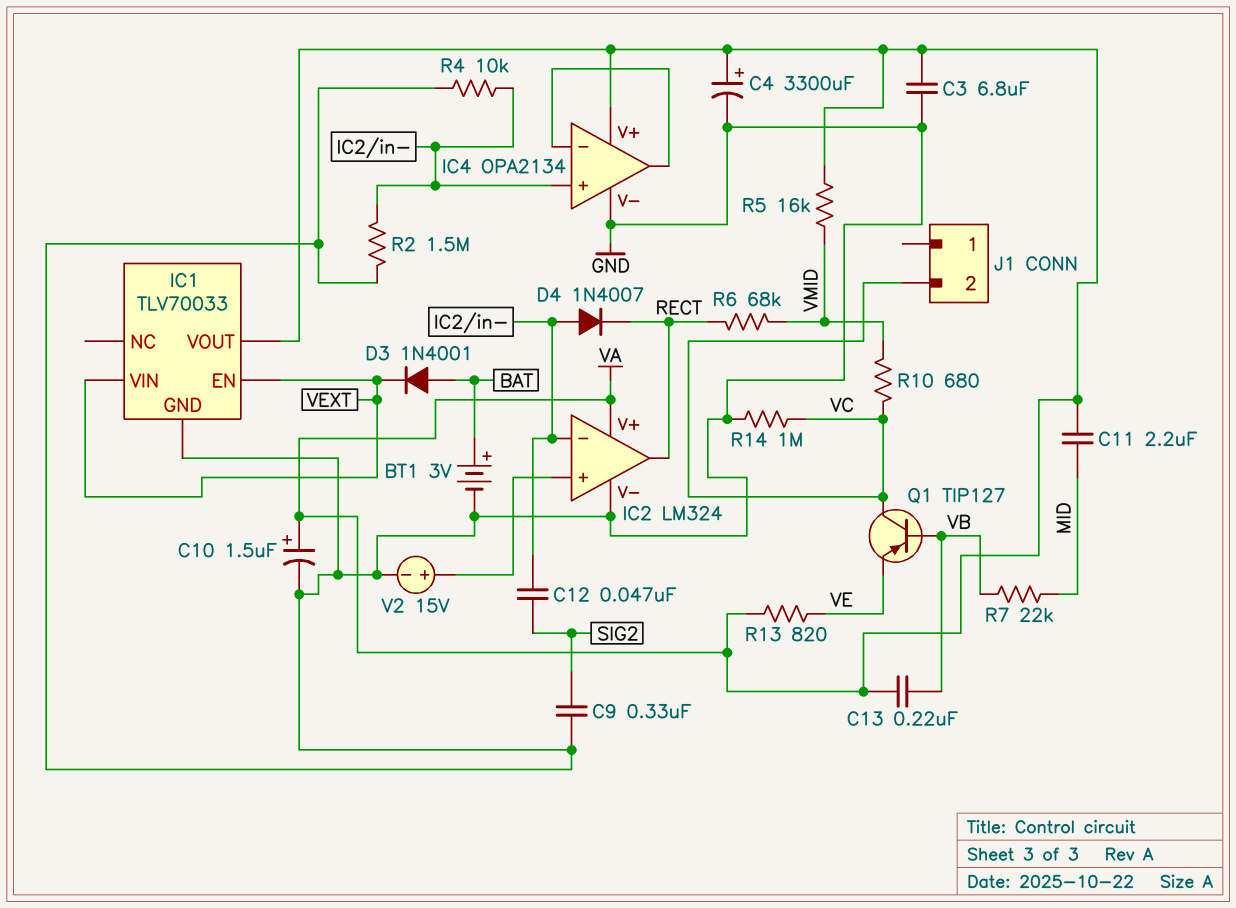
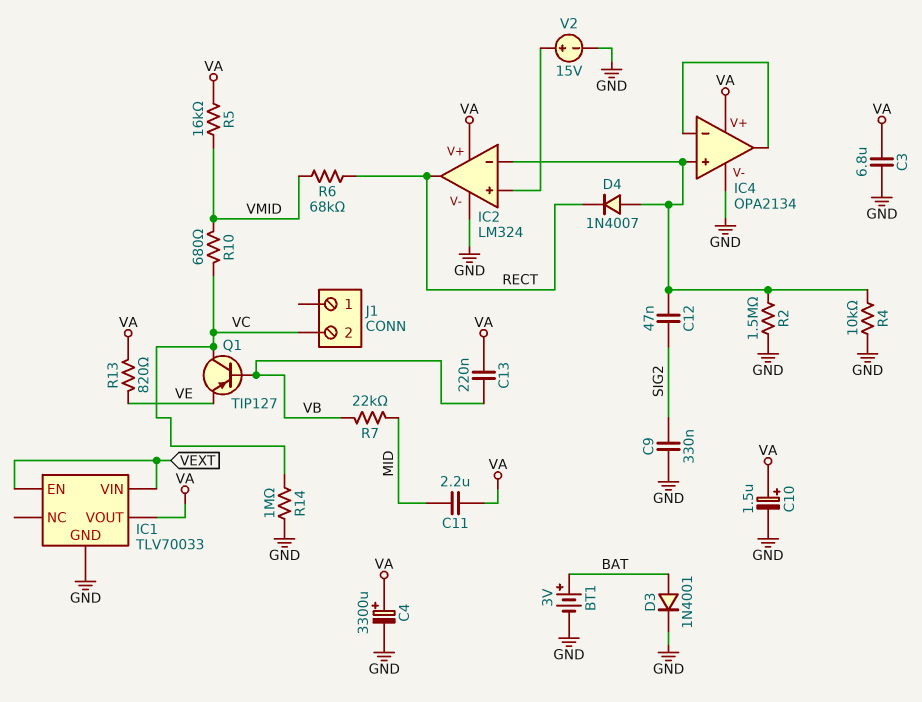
D3: diode 1N4001 (A BAT, K VEXT) -> diode 1N4001 (A BAT, K GND)

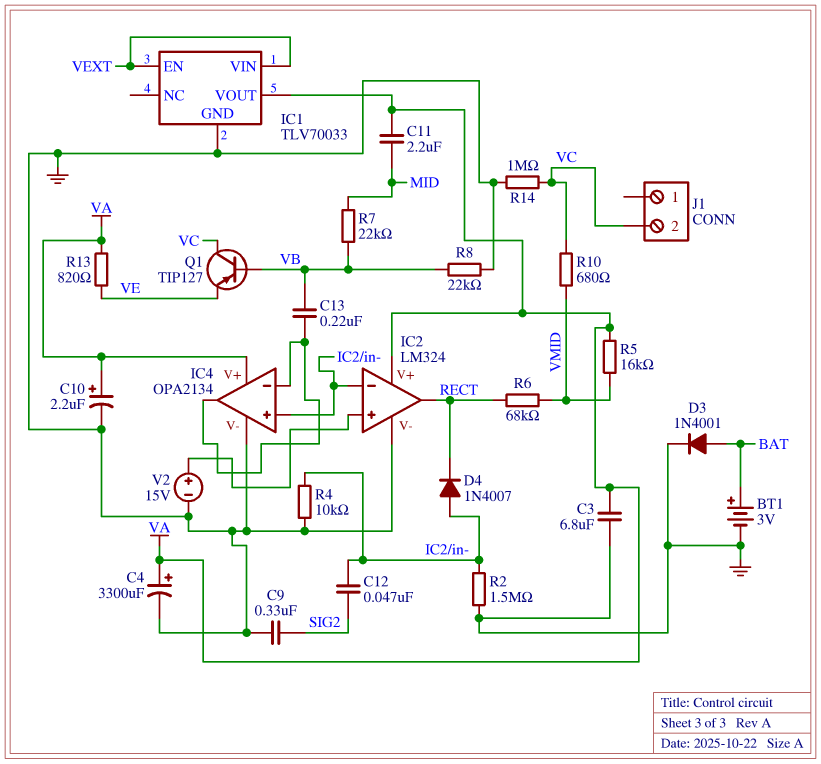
C10: 1.5uF (plus VA, minus GND) -> 2.2uF (plus VA, minus GND)
C13: 220nF (VA, VB) -> 220nF (IC4/in-, VB)
R8: none -> 22k (GND, VB)

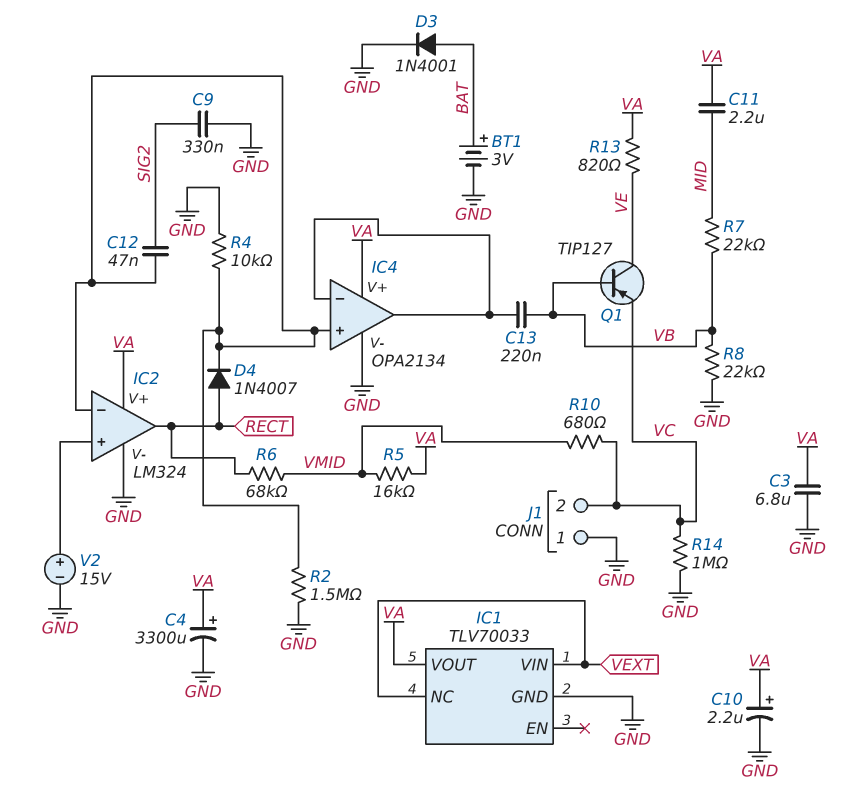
D4: diode 1N4007 (A IC2/in-, K RECT) -> diode 1N4007 (A RECT, K IC2/in-)
IC1 pin EN: VEXT -> none
IC1 pin NC: none -> VEXT
J1 pin 1: none -> GND
Q1: PNP TIP127 (B VB, C VC, E VE) -> PNP TIP127 (B VB, C VE, E VC)

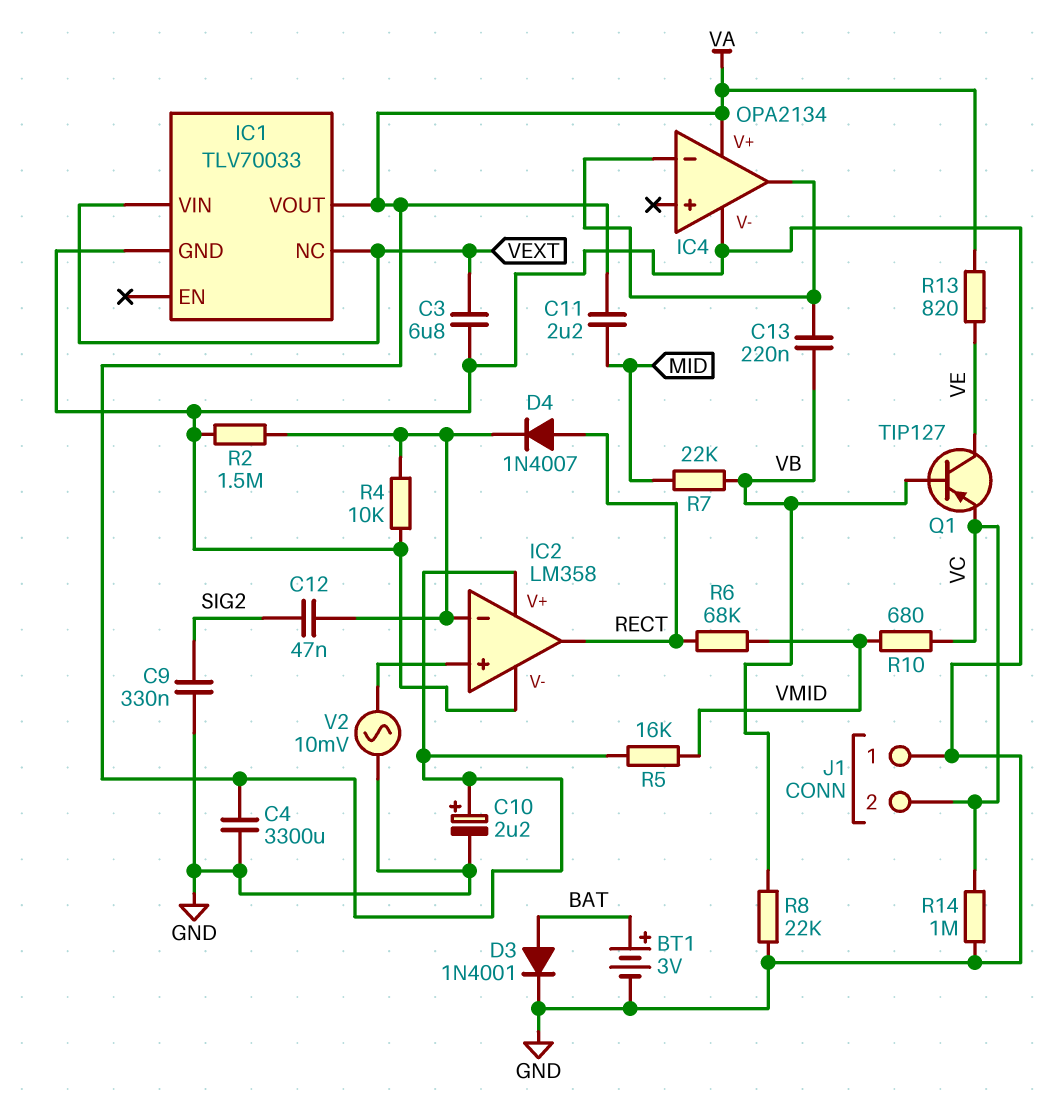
C3: 6.8uF (GND, VA) -> 6.8uF (GND, VEXT)
C4: 3300uF (plus VA, minus GND) -> 3300uF (GND, VA)
IC2: LM324 -> LM358
IC4 pin in+: IC2/in- -> none
V2: 15V (plus IC2/in+, minus GND) -> AC 10mV (GND, IC2/in+)

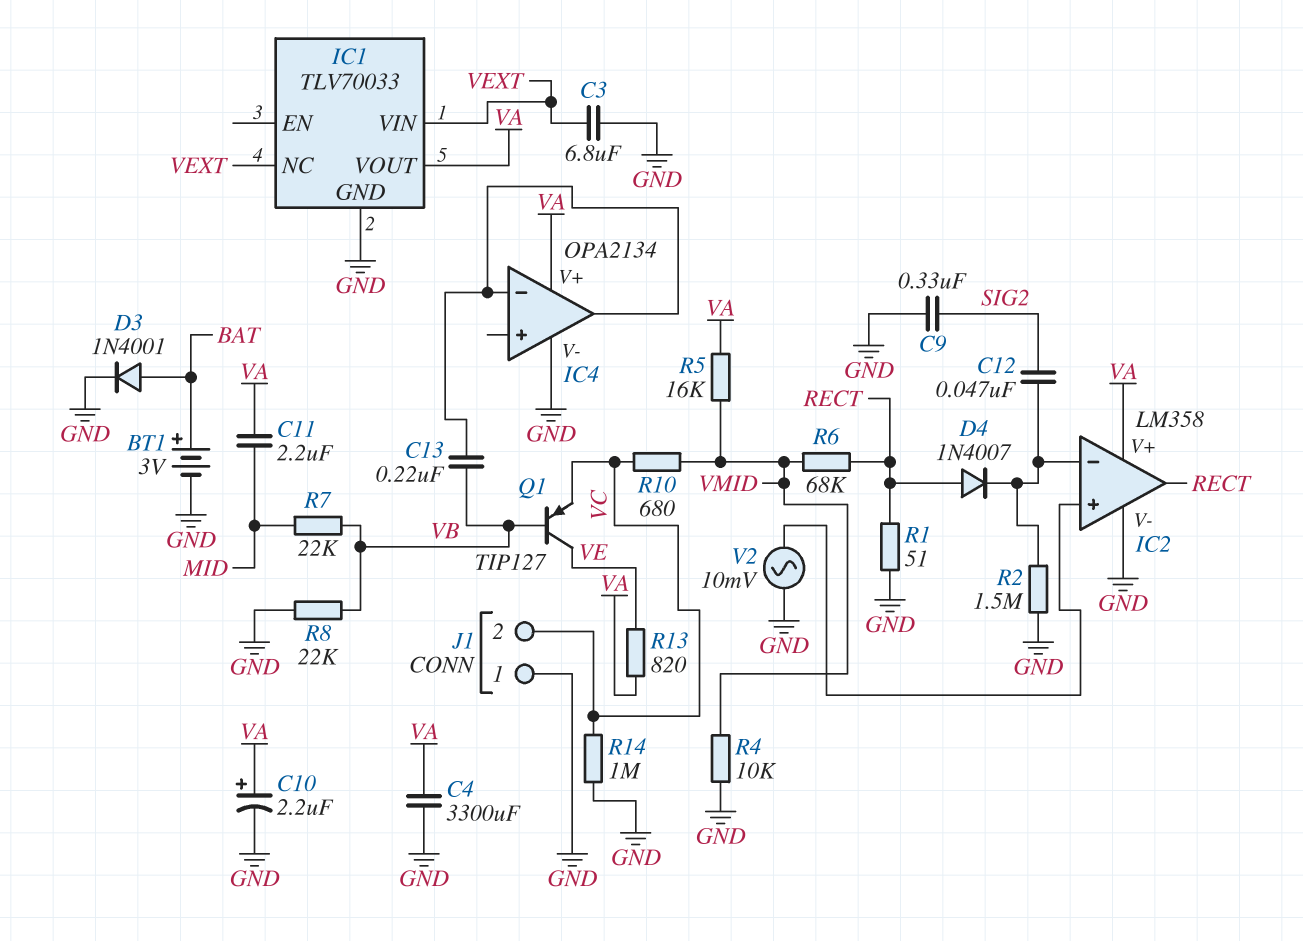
R1: none -> 51 (GND, RECT)
R4: 10k (GND, IC2/in-) -> 10k (GND, VMID)

